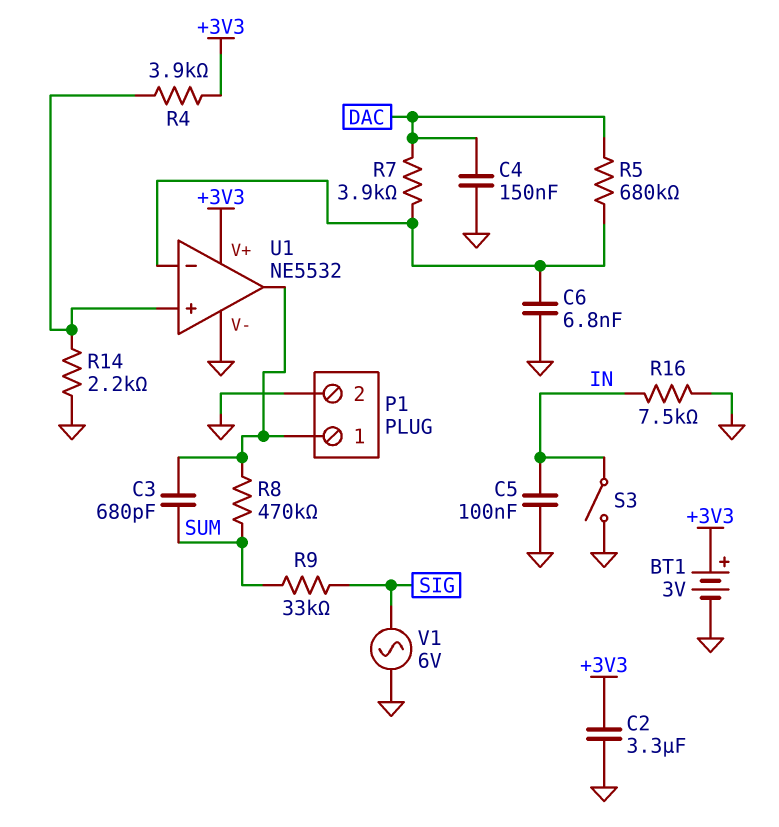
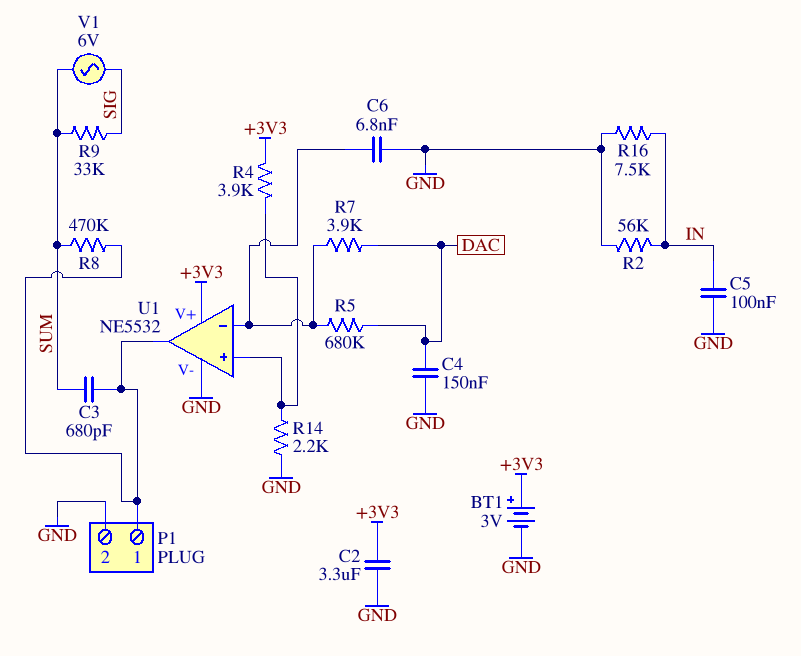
R2: none -> 56k (GND, IN)
S3: switch (GND, IN) -> none
V1: AC 6V (GND, SIG) -> AC 6V (SIG, SUM)

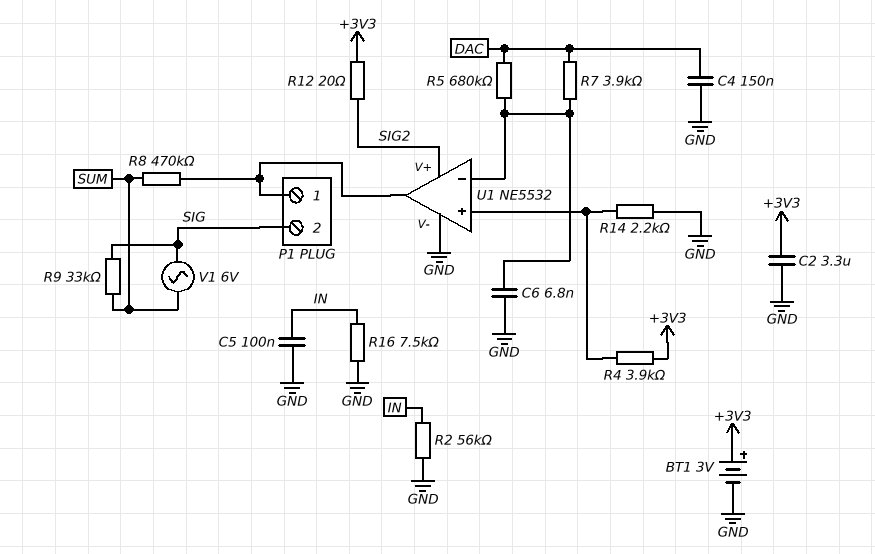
C3: 680pF (P1/1, SUM) -> none
P1 pin 2: GND -> SIG
R12: none -> 20 (+3V3, SIG2)
U1 pin V+: +3V3 -> SIG2

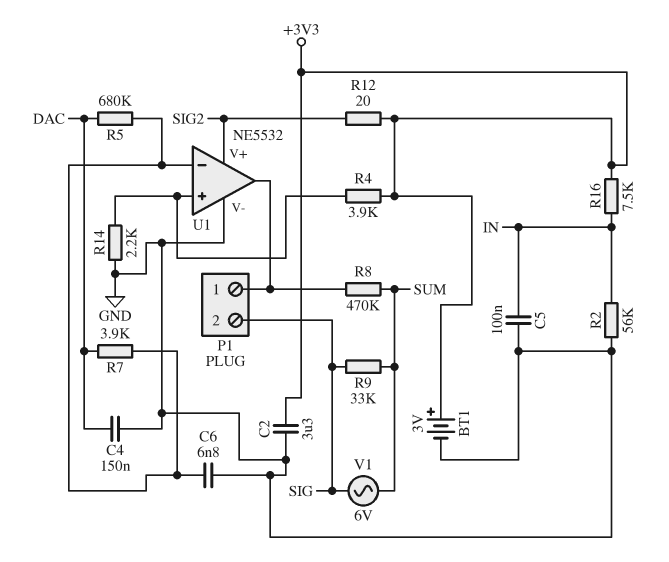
R16: 7.5k (GND, IN) -> 7.5k (+3V3, IN)

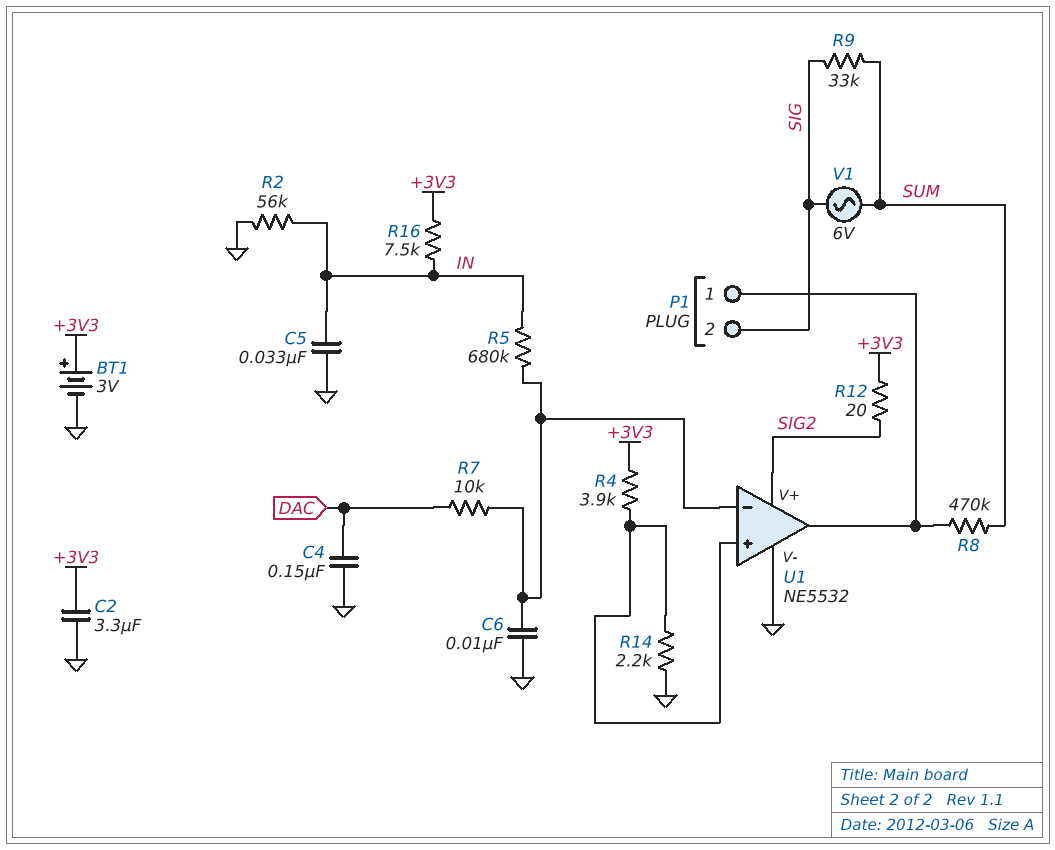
C5: 100nF (GND, IN) -> 33nF (GND, IN)
C6: 6.8nF (GND, U1/in-) -> 10nF (GND, U1/in-)
R5: 680k (DAC, U1/in-) -> 680k (IN, U1/in-)
R7: 3.9k (DAC, U1/in-) -> 10k (DAC, U1/in-)

